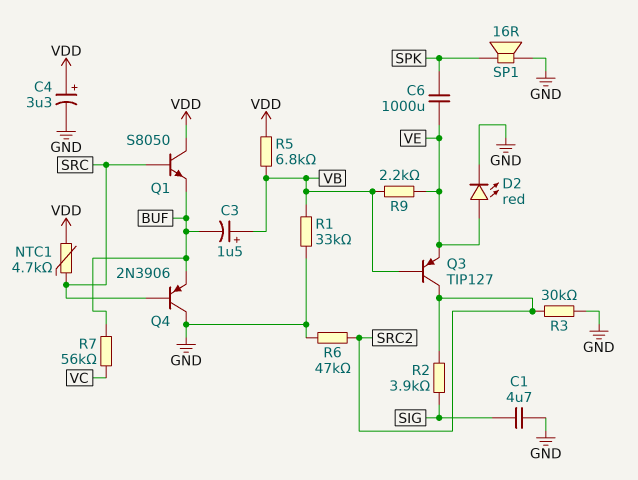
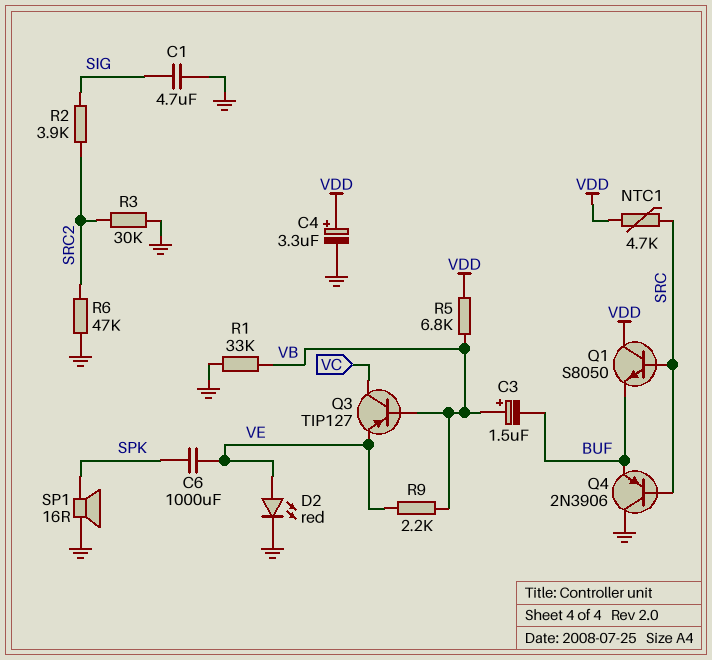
Q3: PNP TIP127 (B VB, C SRC2, E VE) -> PNP TIP127 (B VB, C VC, E VE)
R7: 56k (BUF, VC) -> none

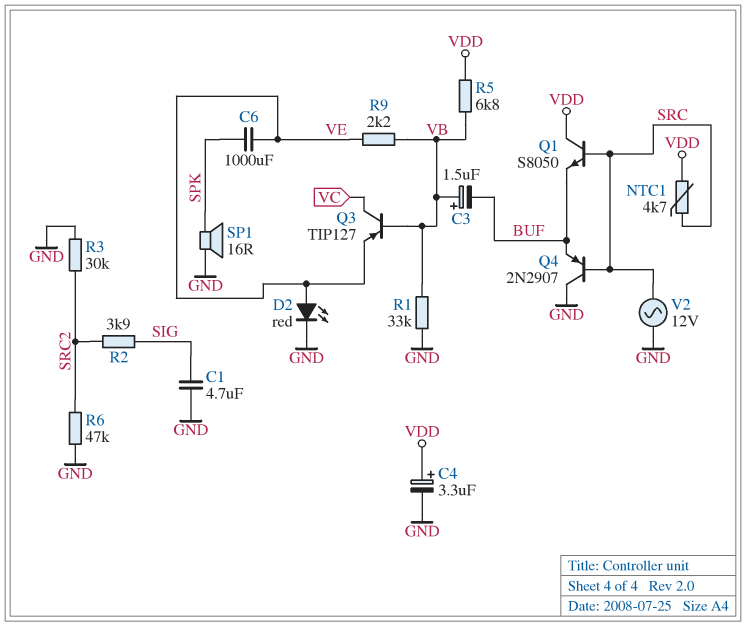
Q4: PNP 2N3906 (B SRC, C GND, E BUF) -> PNP 2N2907 (B SRC, C GND, E BUF)
V2: none -> AC 12V (GND, SRC)

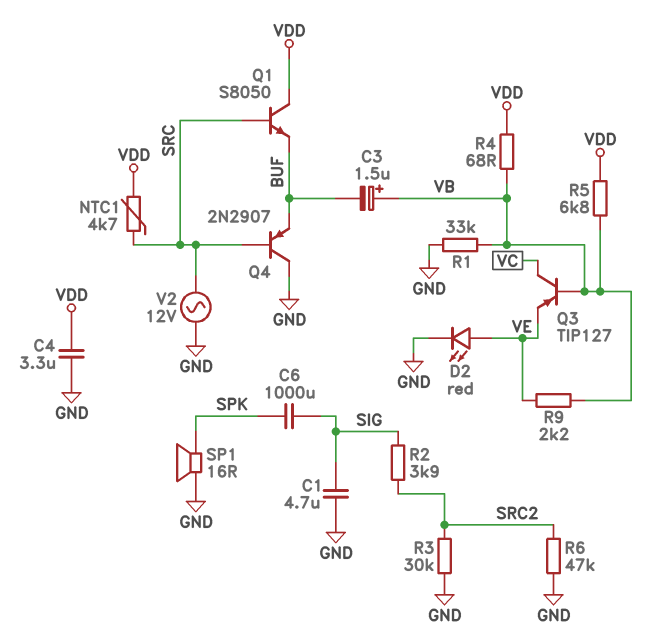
C4: 3.3uF (plus VDD, minus GND) -> 3.3uF (GND, VDD)
C6: 1000uF (SPK, VE) -> 1000uF (SIG, SPK)
R4: none -> 68 (VB, VDD)

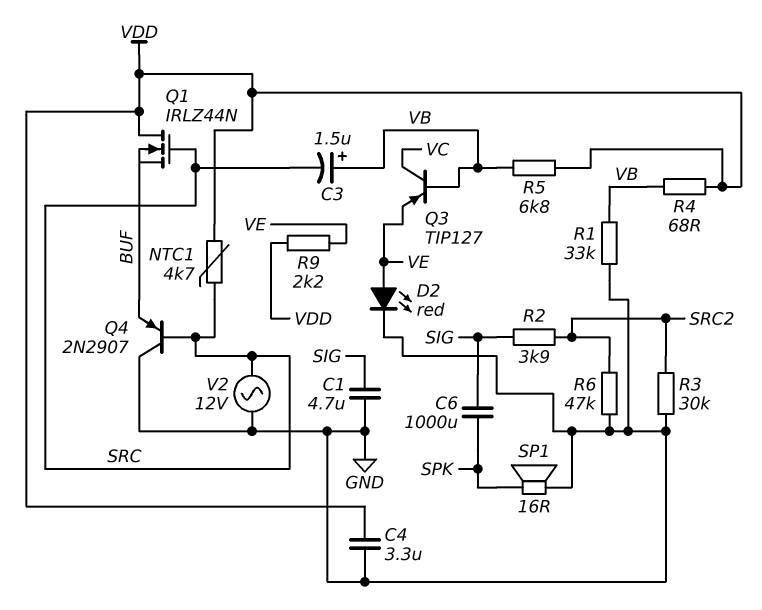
C3: 1.5uF (plus VB, minus BUF) -> 1.5uF (plus VB, minus SRC)
Q1: NPN S8050 (B SRC, C VDD, E BUF) -> NMOS IRLZ44N (G SRC, D VDD, S BUF)
R9: 2.2k (VB, VE) -> 2.2k (VDD, VE)

